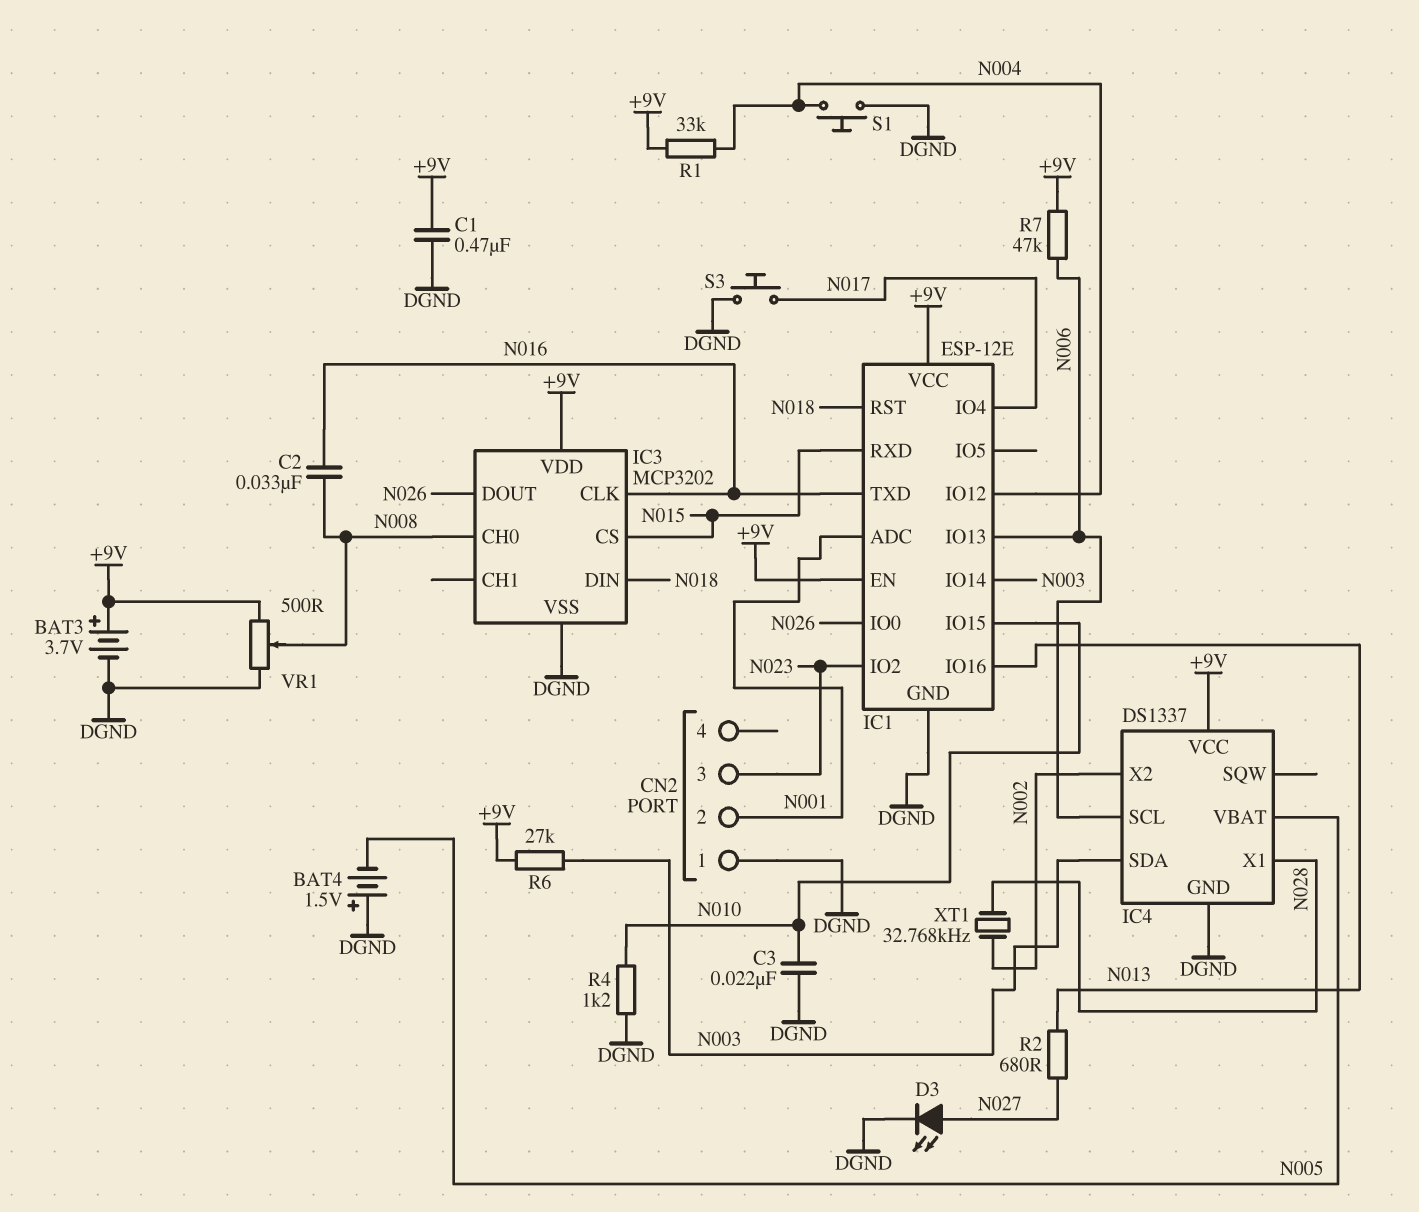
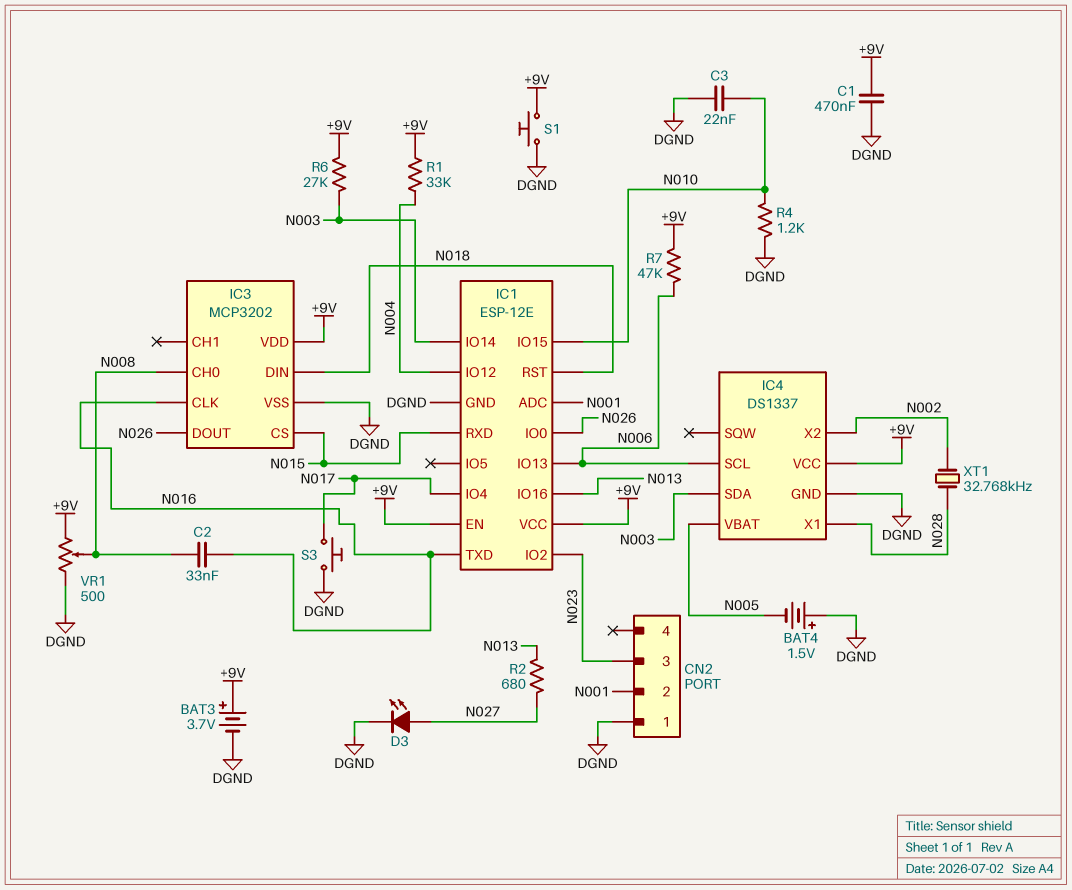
S1: button (DGND, N004) -> button (+9V, DGND)

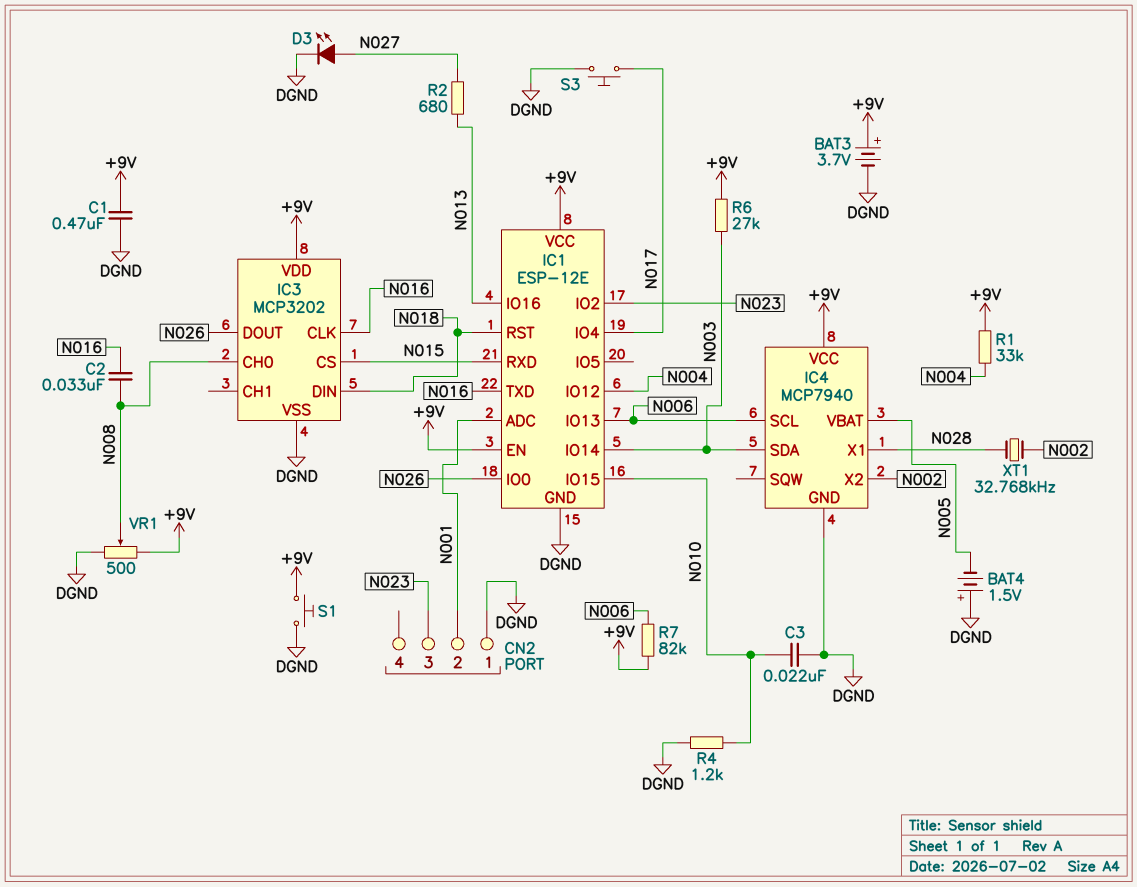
IC4: DS1337 -> MCP7940
R7: 47k (+9V, N006) -> 82k (+9V, N006)

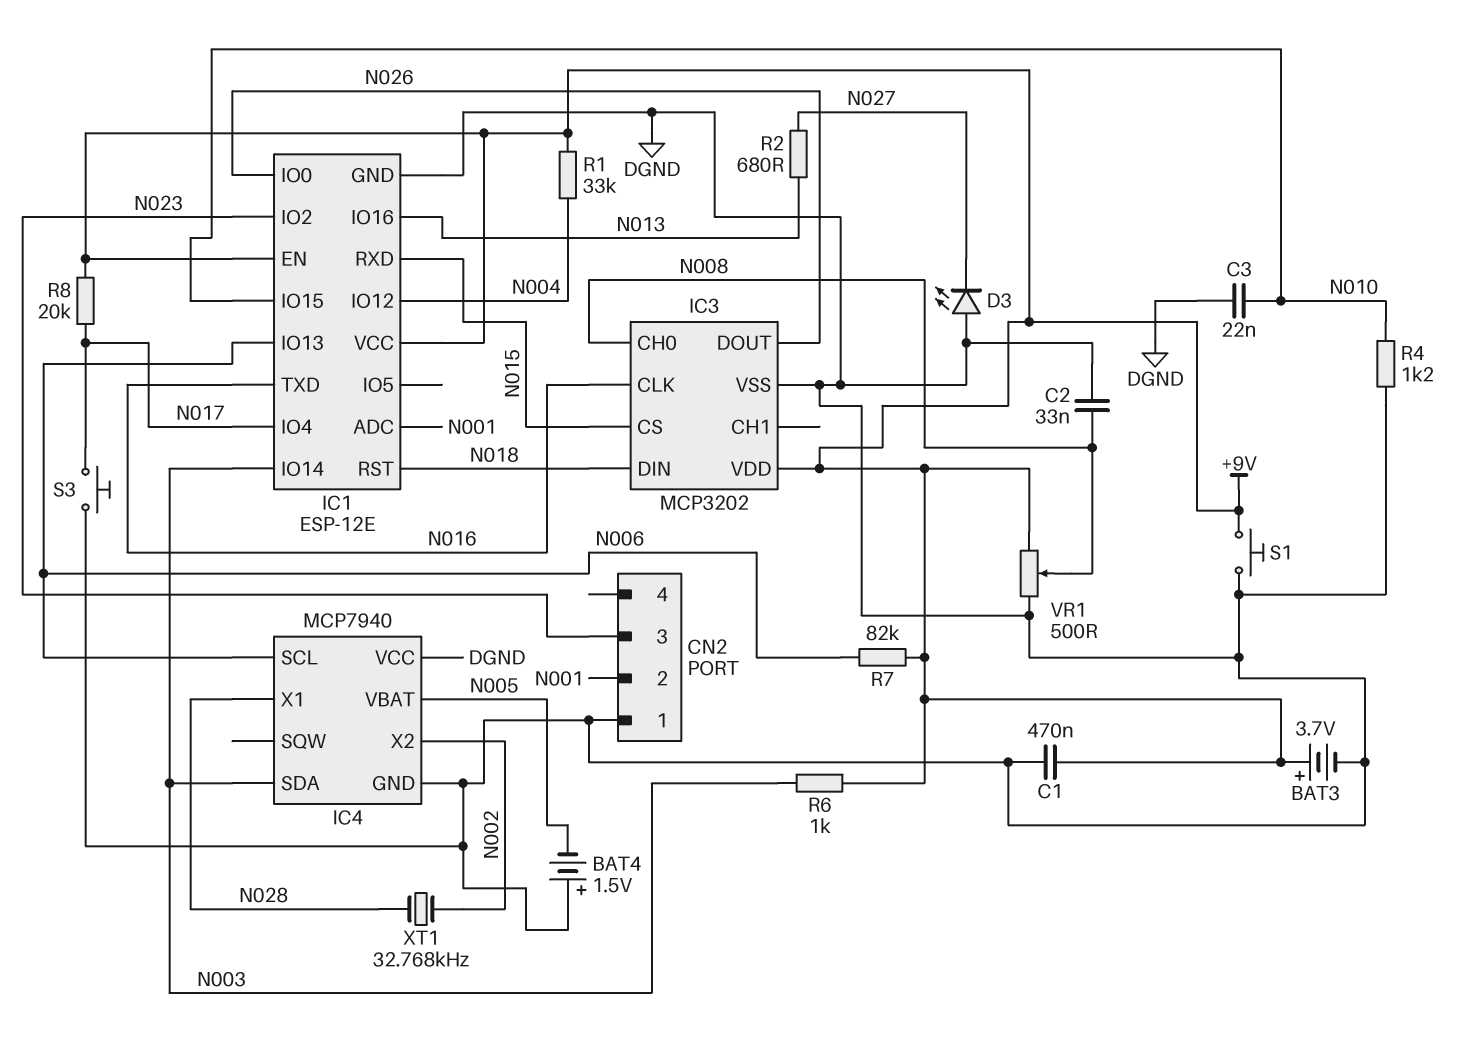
C2: 33nF (N008, N016) -> 33nF (DGND, N008)
D3: LED (A N027, K DGND) -> LED (A DGND, K N027)
IC4 pin VCC: +9V -> DGND
R6: 27k (+9V, N003) -> 1k (+9V, N003)
R8: none -> 20k (+9V, N017)

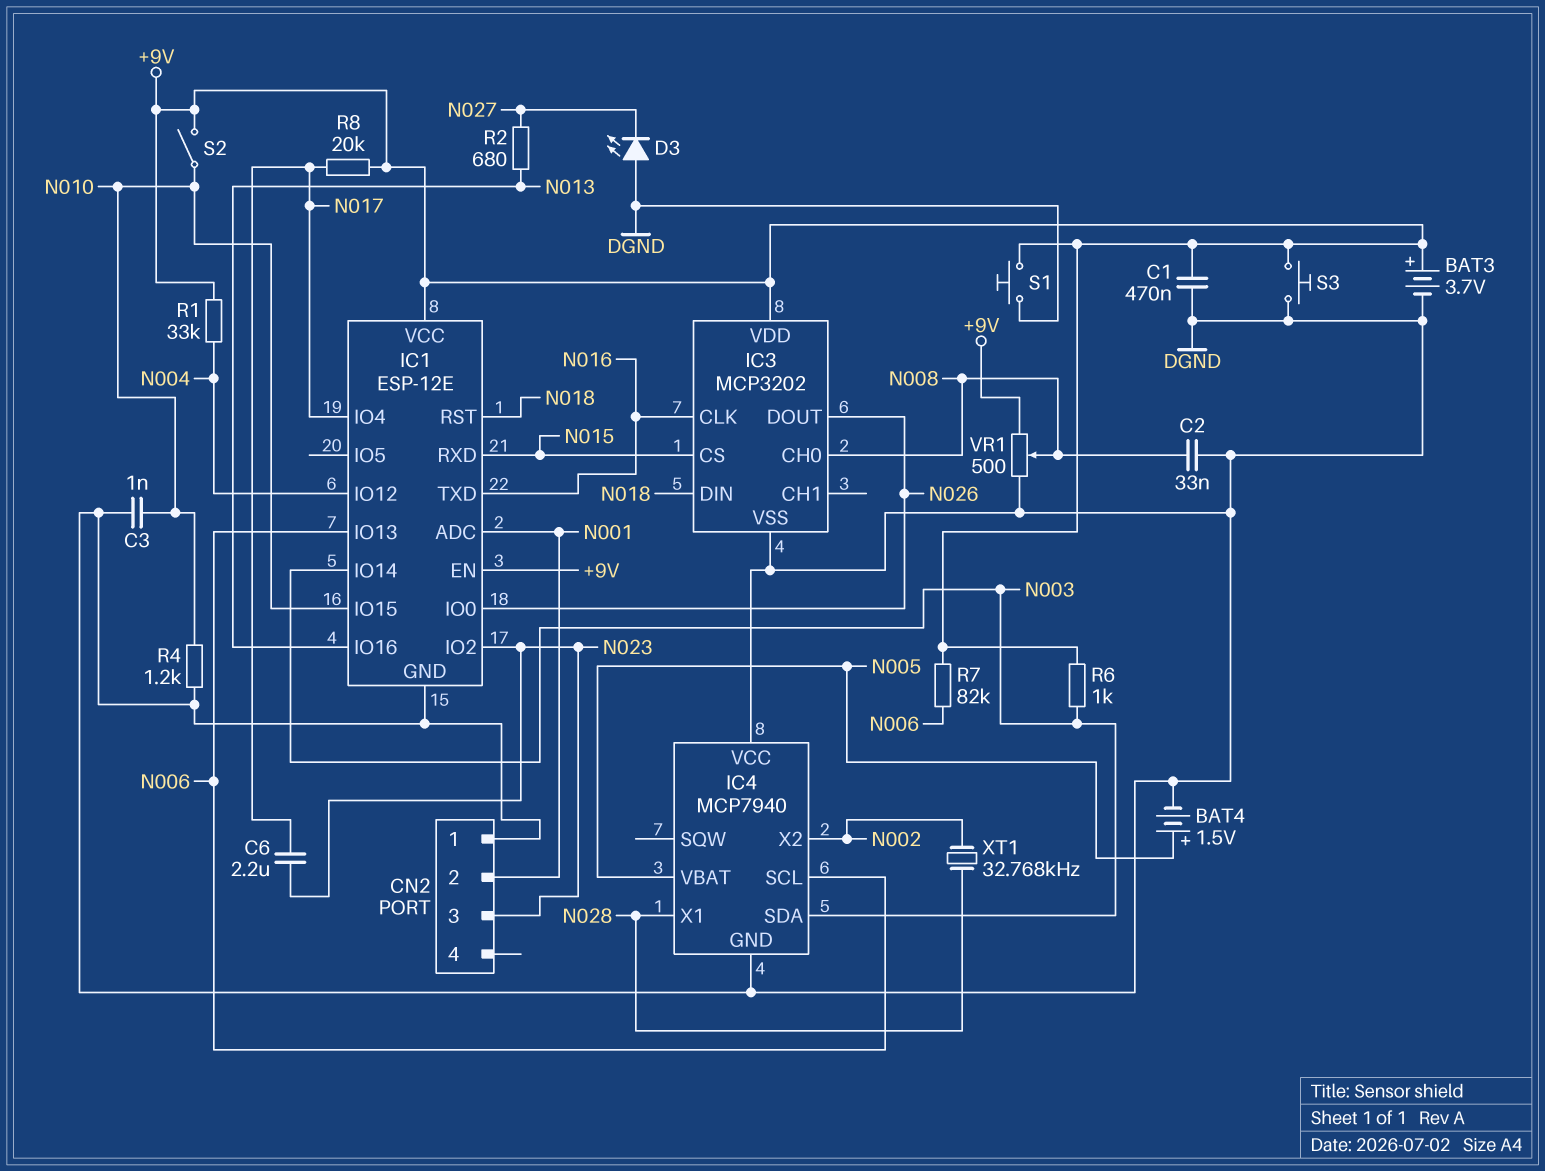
BAT4: 1.5V (plus DGND, minus N005) -> 1.5V (plus N005, minus DGND)
C3: 22nF (DGND, N010) -> 1nF (DGND, N010)
C6: none -> 2.2uF (N017, N023)
S2: none -> switch (+9V, N010)
S3: button (DGND, N017) -> button (+9V, DGND)

